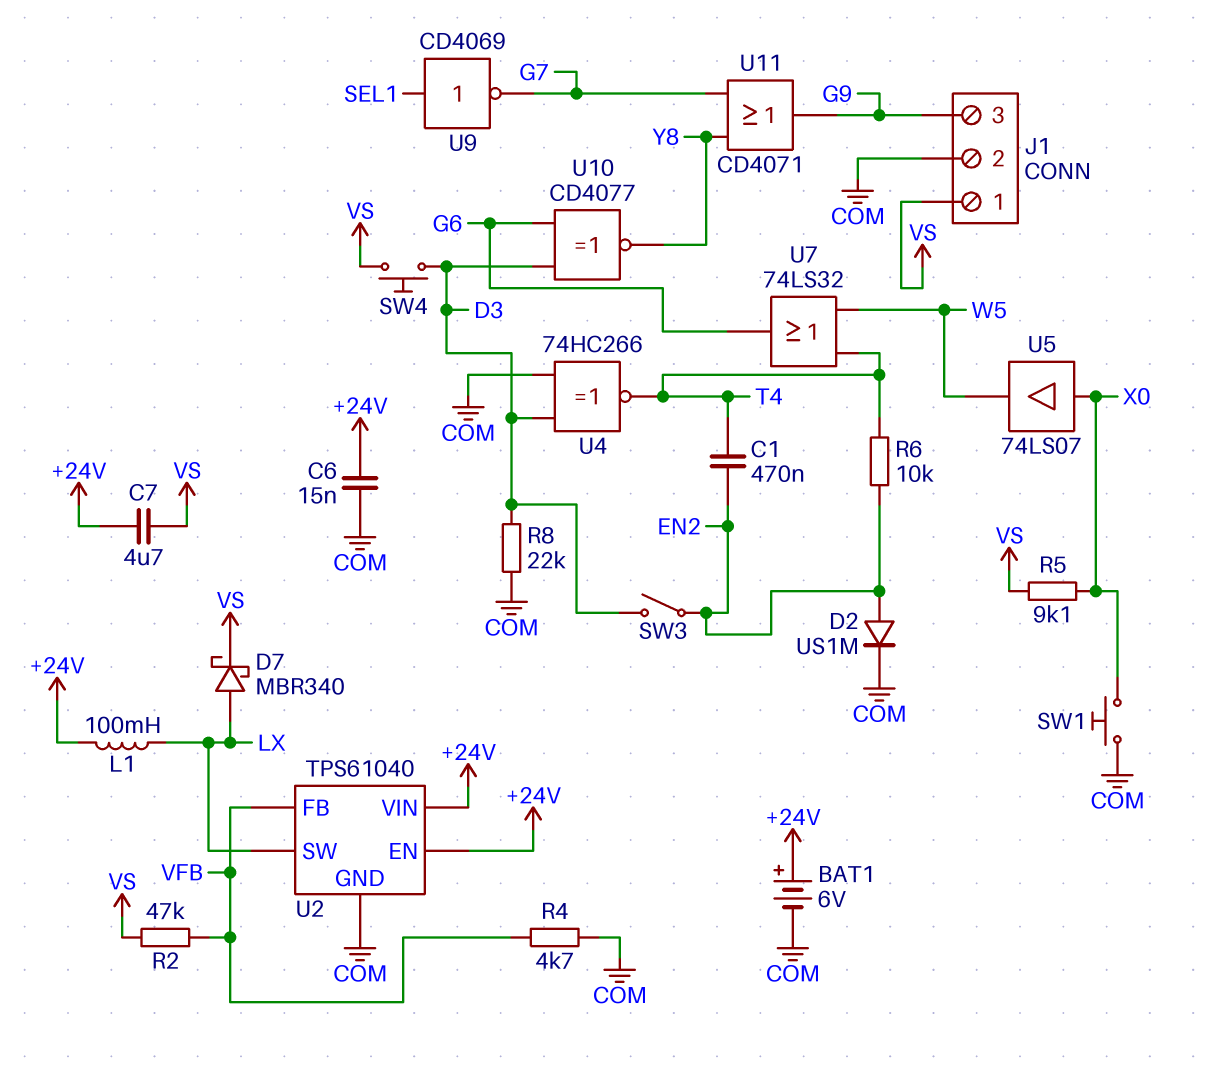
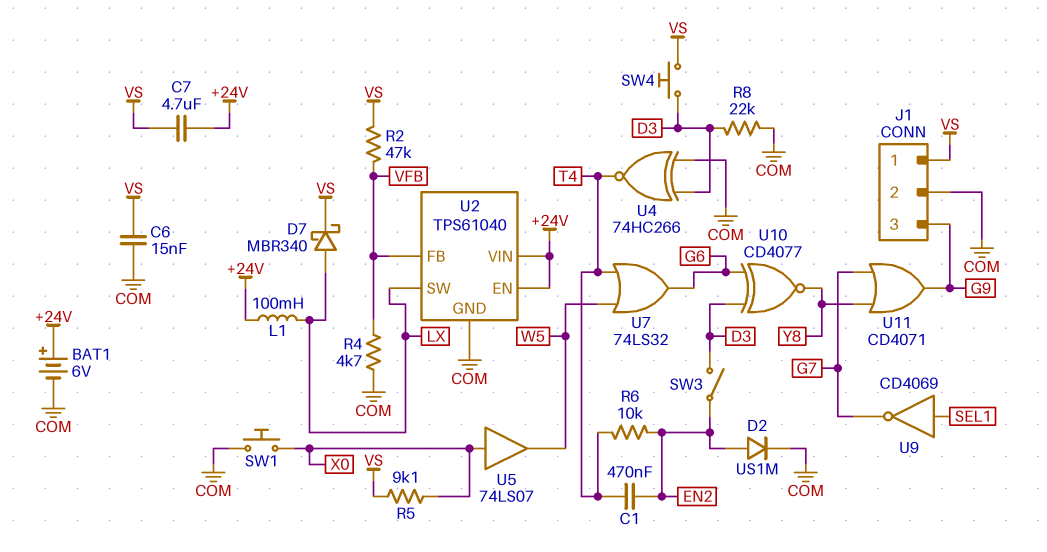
C6: 15nF (+24V, COM) -> 15nF (COM, VS)

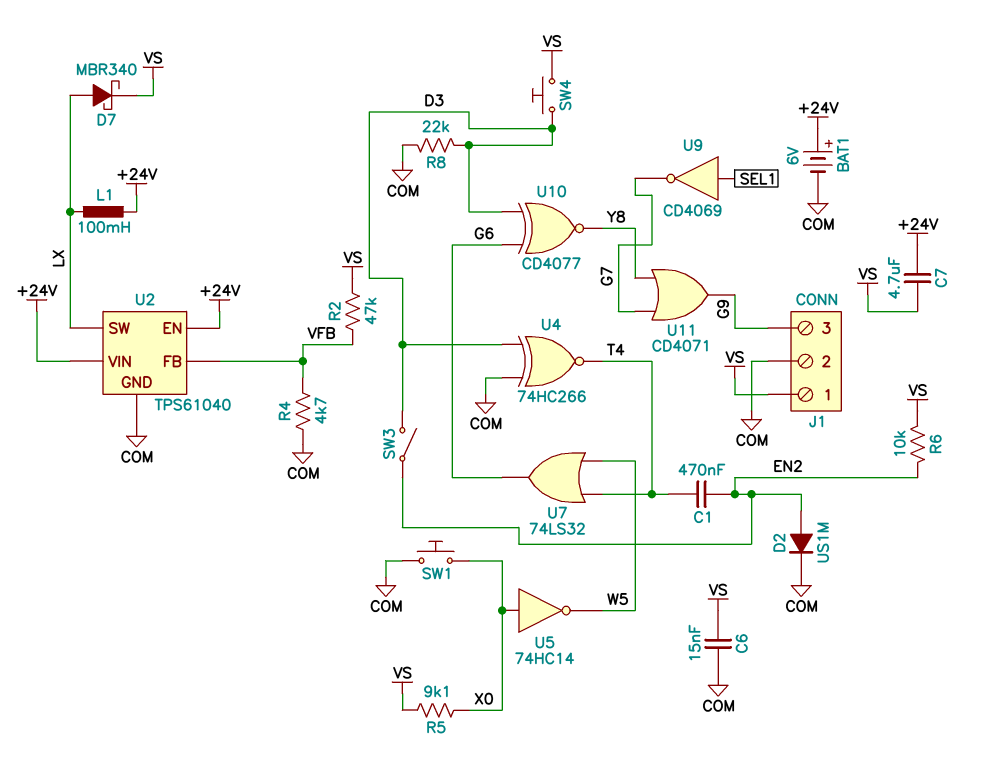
R6: 10k (EN2, T4) -> 10k (EN2, VS)
U5: buffer 74LS07 (in X0, out W5) -> NOT 74HC14 (in X0, out W5)

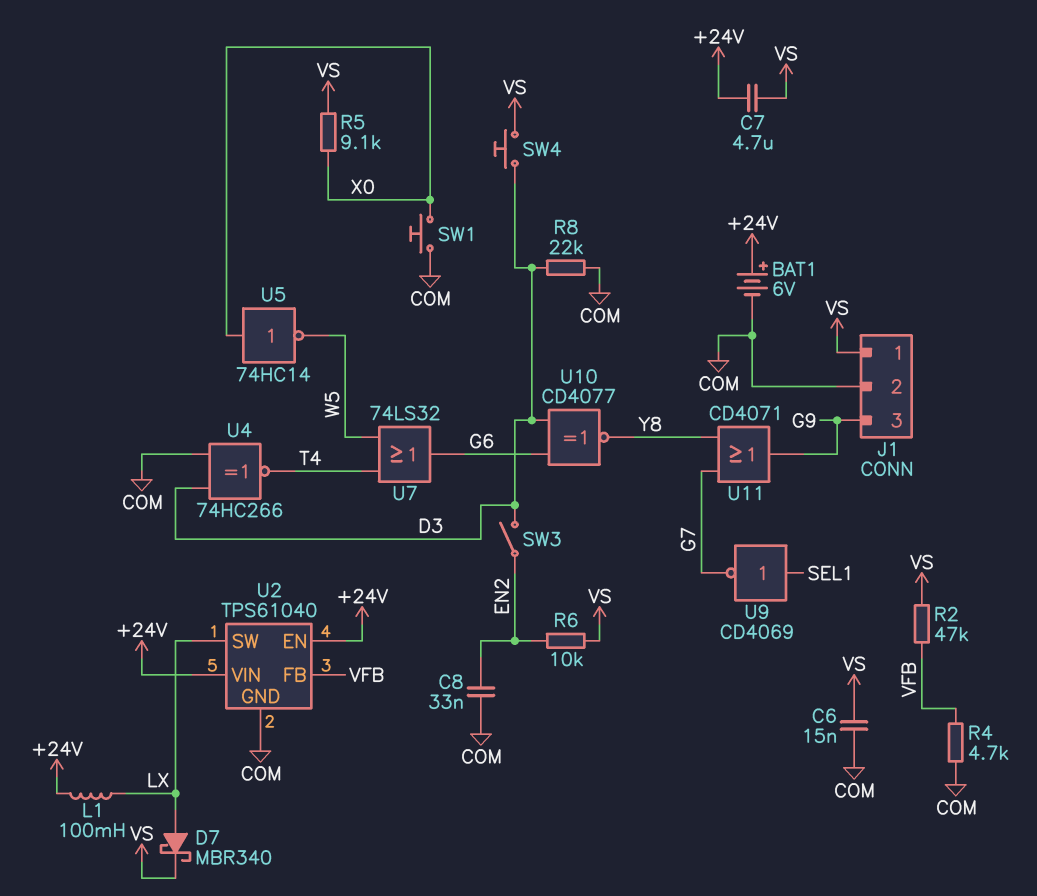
C1: 470nF (EN2, T4) -> none
C8: none -> 33nF (COM, EN2)
D2: diode US1M (A EN2, K COM) -> none

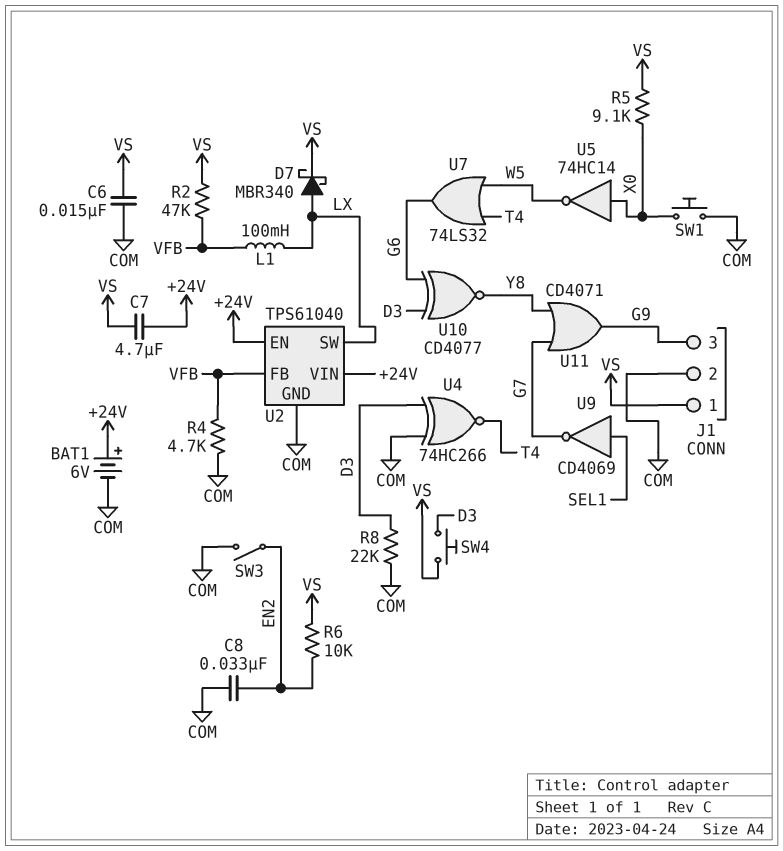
L1: 100mH (+24V, LX) -> 100mH (LX, VFB)
SW3: switch (D3, EN2) -> switch (COM, EN2)

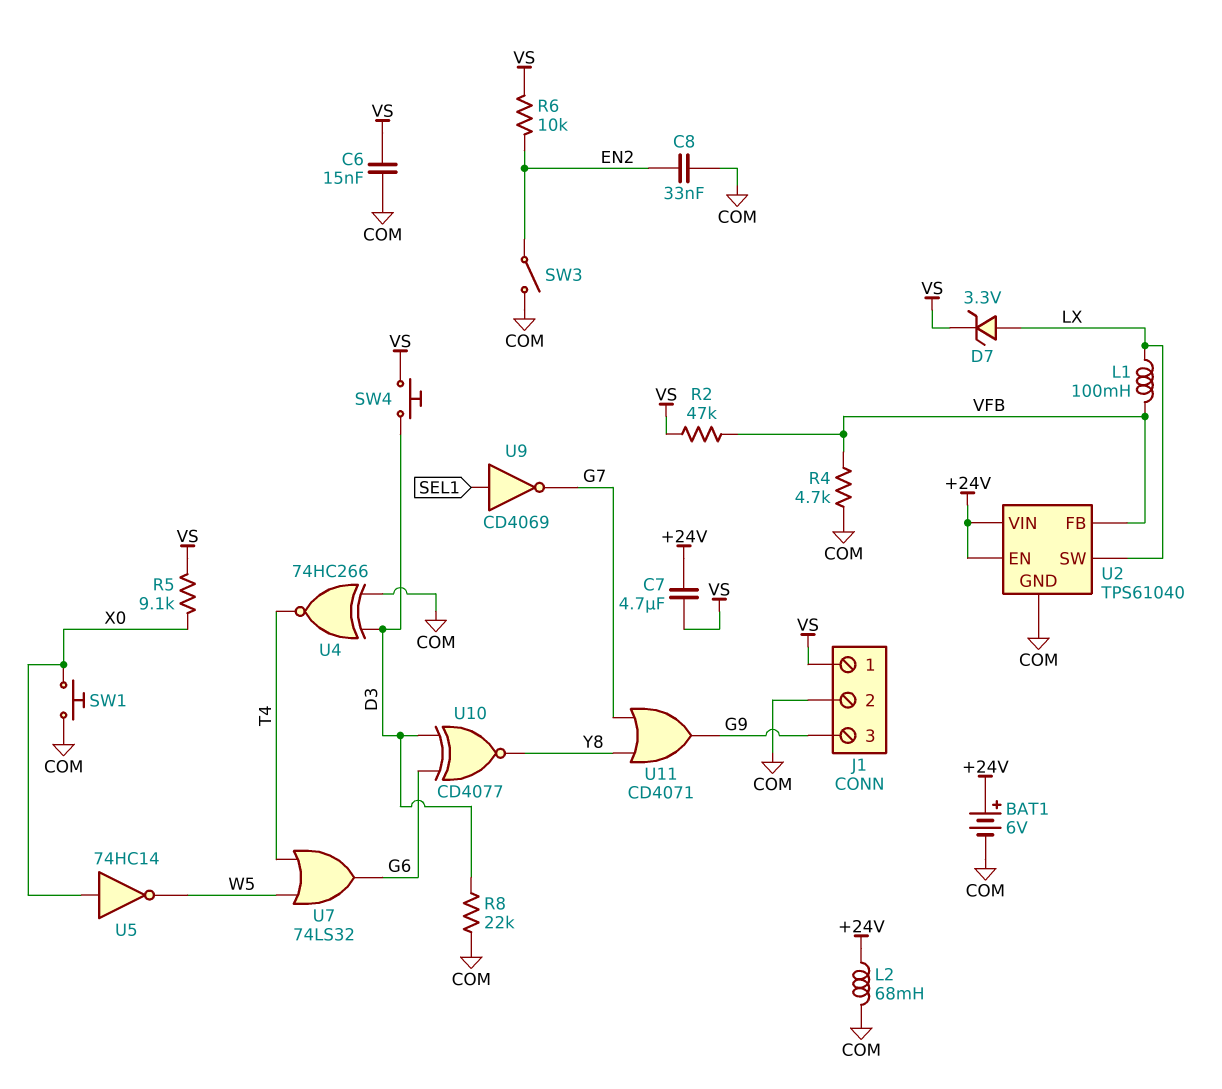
D7: schottky MBR340 (A LX, K VS) -> zener 3.3V (A LX, K VS)
L2: none -> 68mH (+24V, COM)

